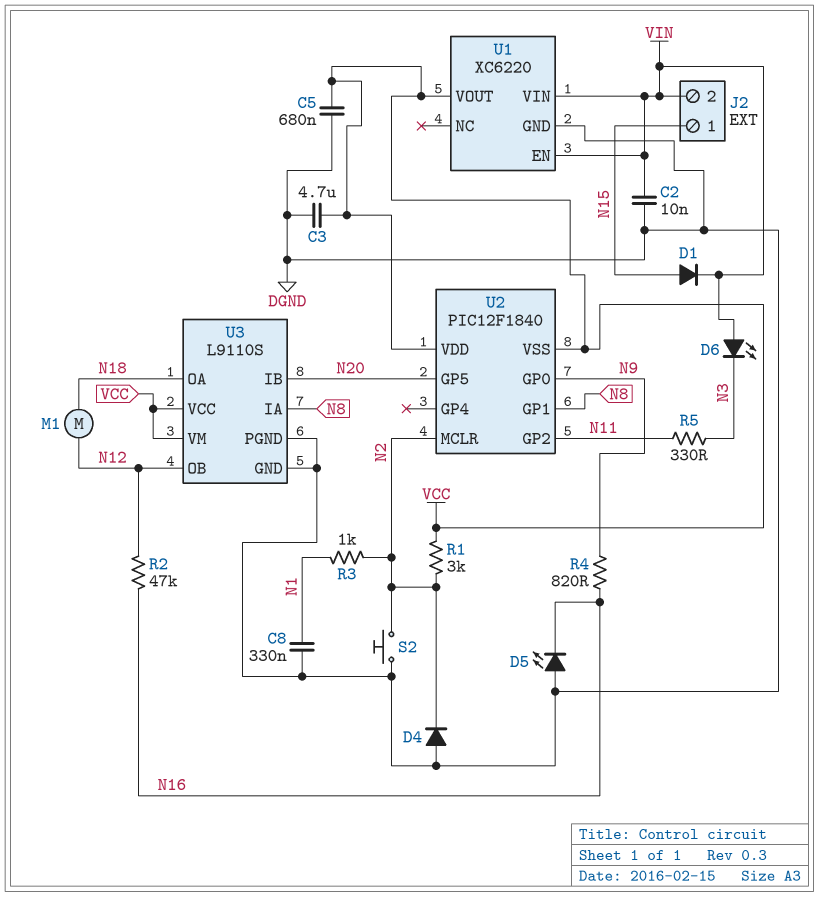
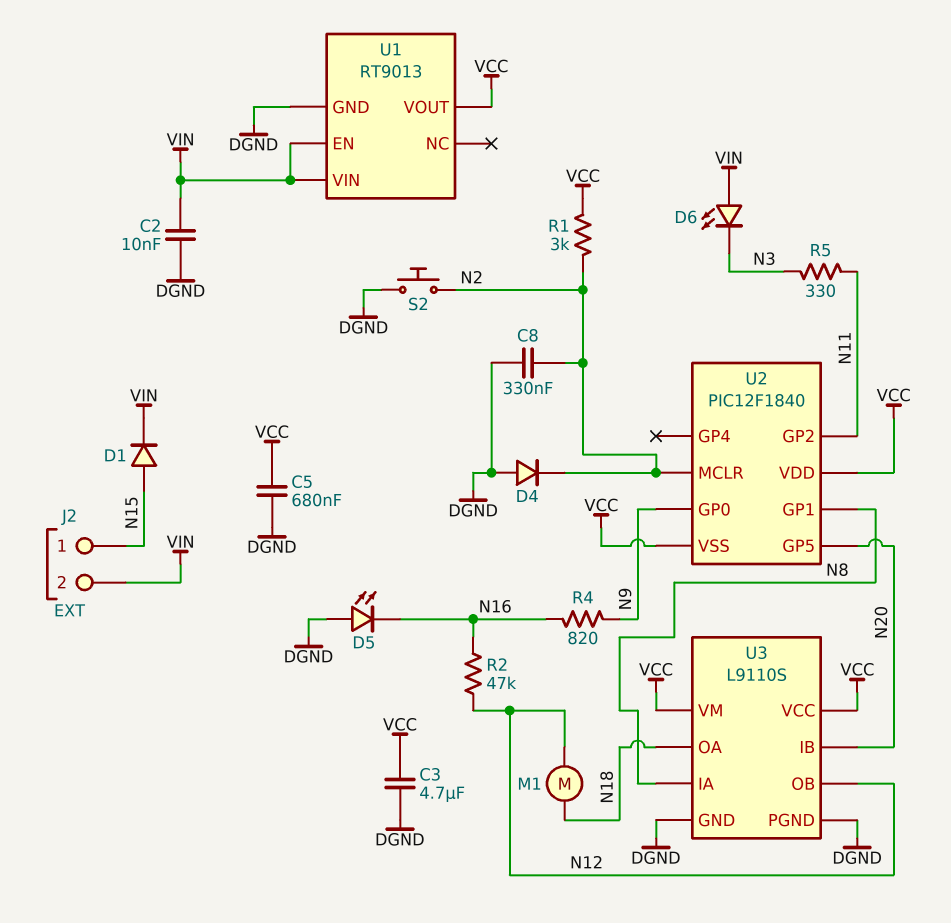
C8: 330nF (DGND, N1) -> 330nF (DGND, N2)
R3: 1k (N1, N2) -> none
U1: XC6220 -> RT9013

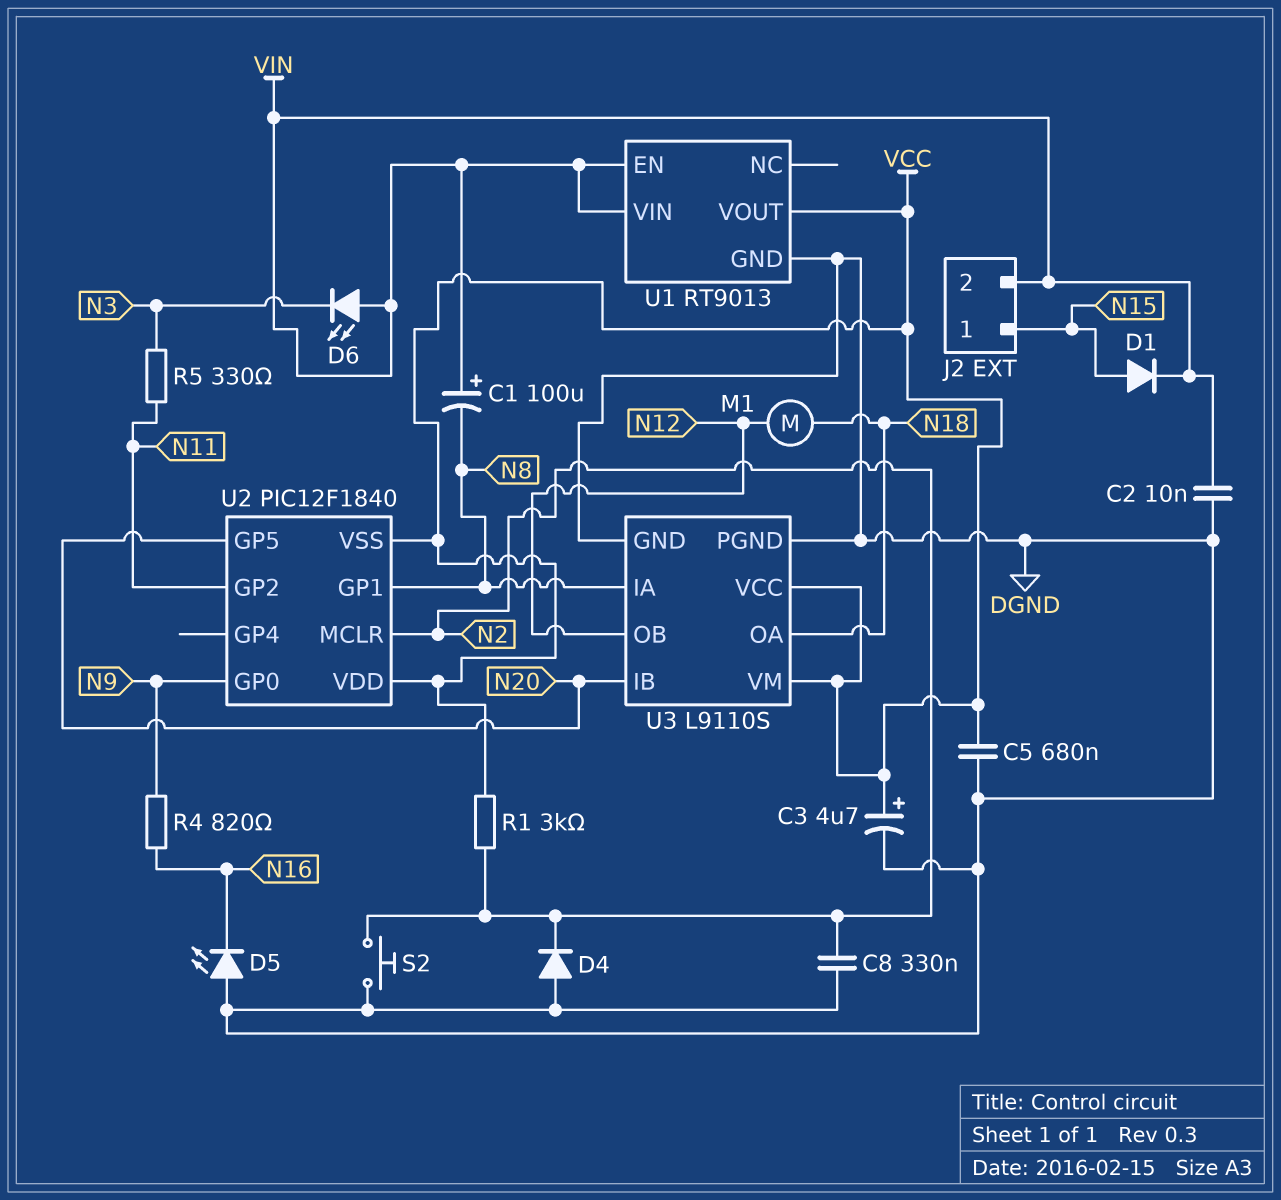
C1: none -> 100uF (plus VIN, minus N8)
C3: 4.7uF (DGND, VCC) -> 4.7uF (plus VCC, minus DGND)
R2: 47k (N12, N16) -> none

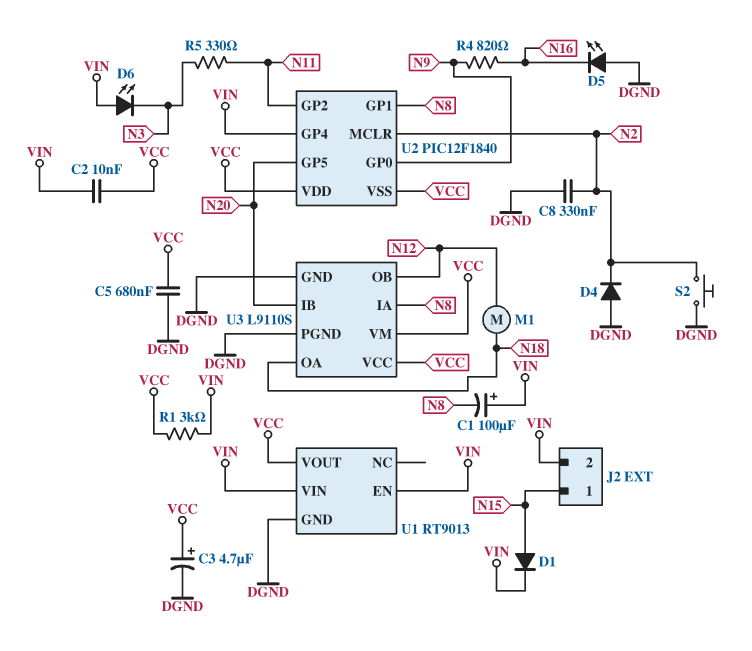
C2: 10nF (DGND, VIN) -> 10nF (VCC, VIN)
R1: 3k (N2, VCC) -> 3k (VCC, VIN)
U2 pin GP4: none -> VIN

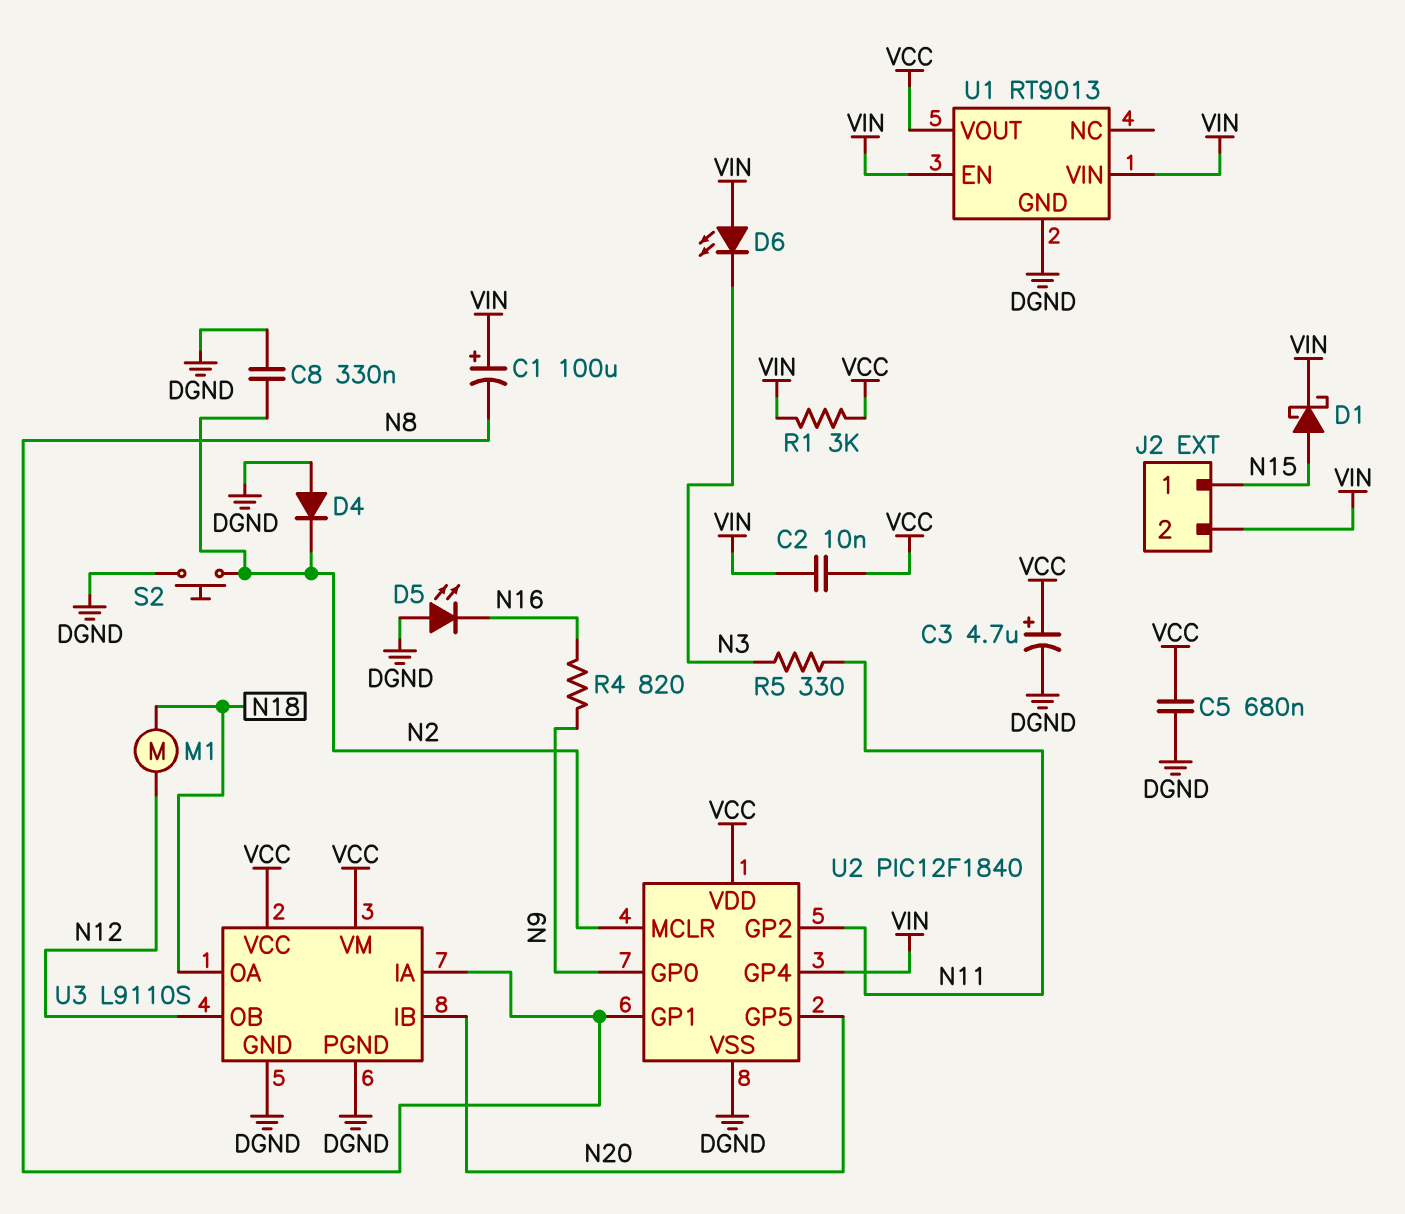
D1: diode (A N15, K VIN) -> schottky (A N15, K VIN)
U2 pin VSS: VCC -> DGND

